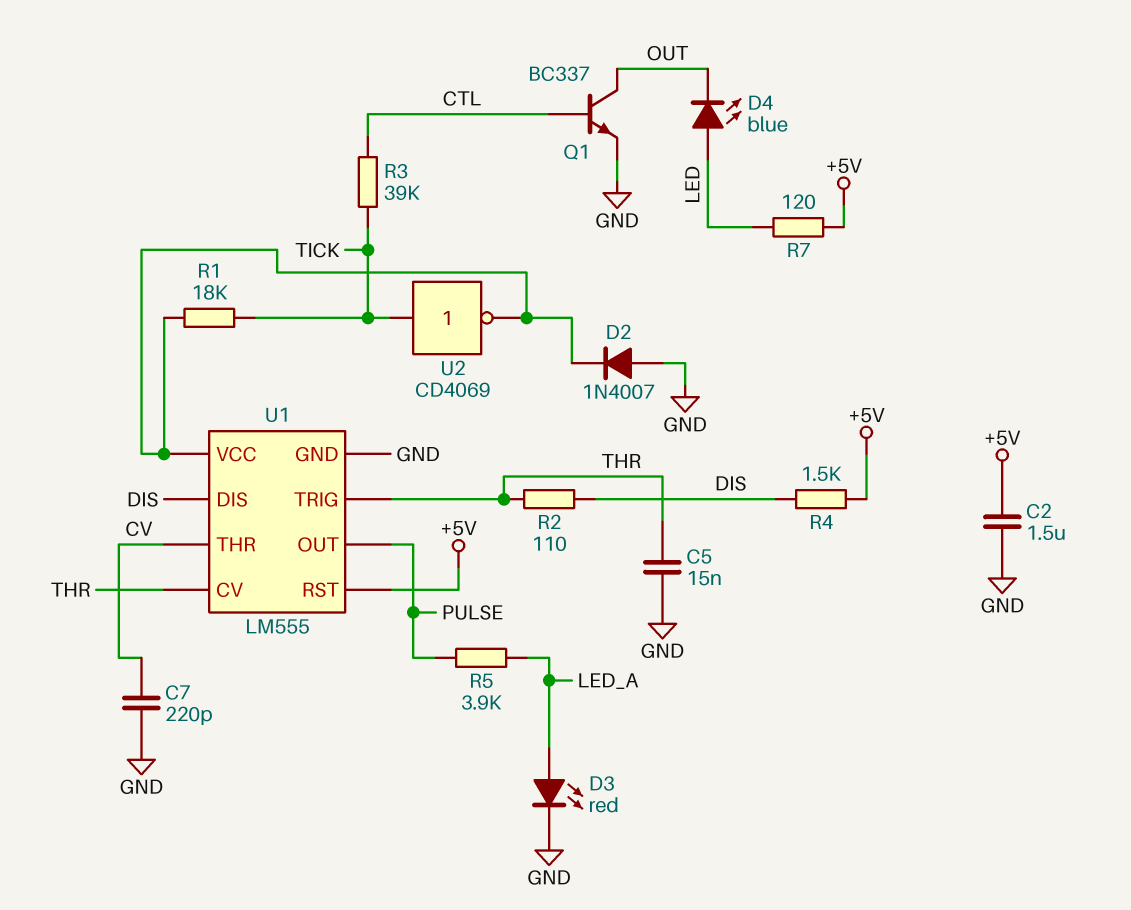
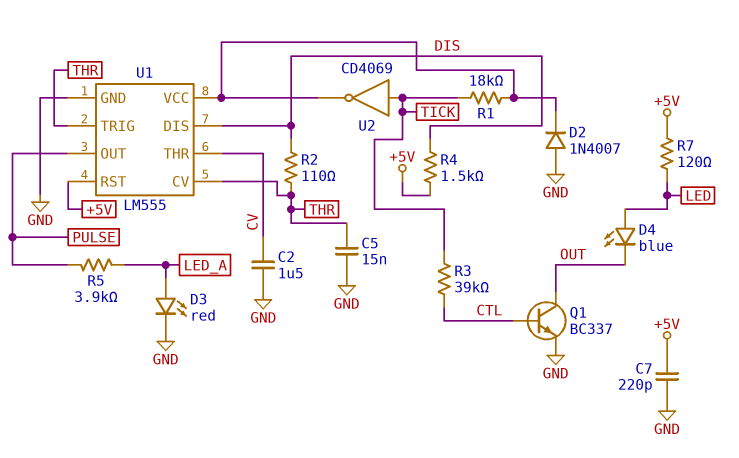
C2: 1.5uF (+5V, GND) -> 1.5uF (CV, GND)
C7: 220pF (CV, GND) -> 220pF (+5V, GND)

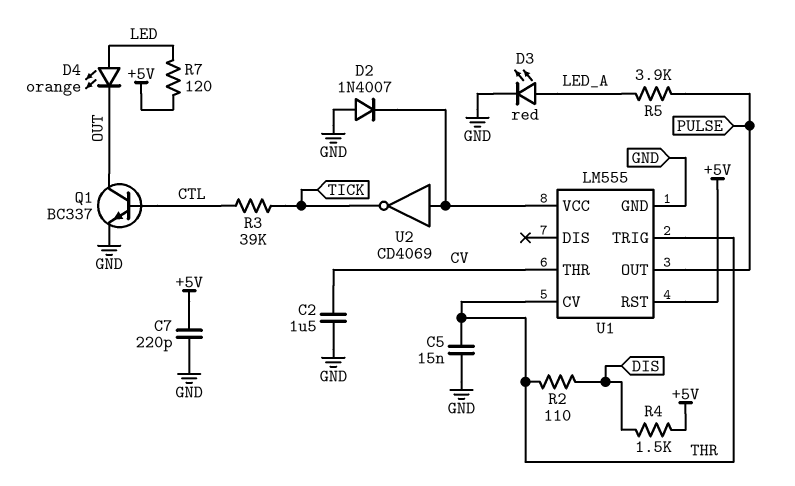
D4: LED blue (A LED, K OUT) -> LED orange (A LED, K OUT)
R1: 18k (TICK, U1/VCC) -> none
U1 pin DIS: DIS -> none
U2: NOT CD4069 (in TICK, out U1/VCC) -> NOT CD4069 (in U1/VCC, out TICK)

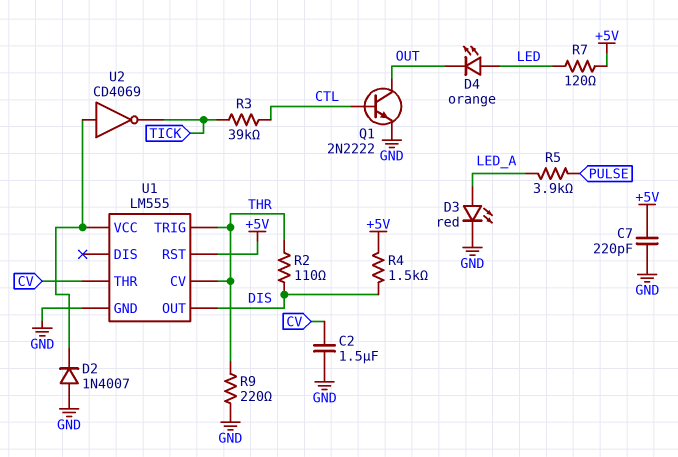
C5: 15nF (GND, THR) -> none
Q1: NPN BC337 (B CTL, C OUT, E GND) -> NPN 2N2222 (B CTL, C OUT, E GND)
R9: none -> 220 (GND, THR)
U1 pin OUT: PULSE -> DIS

